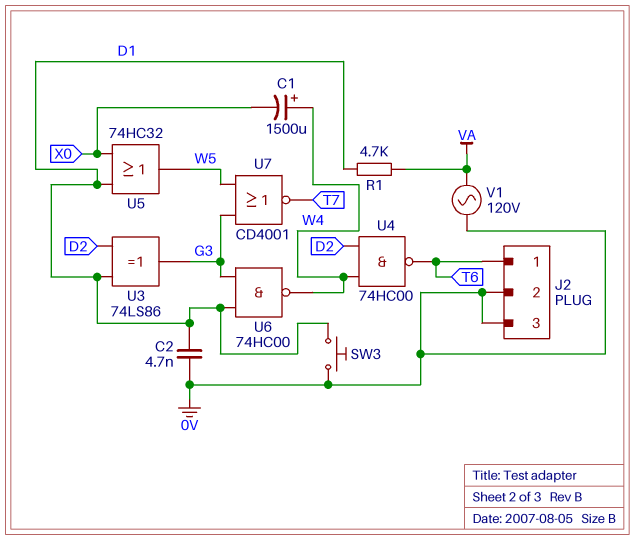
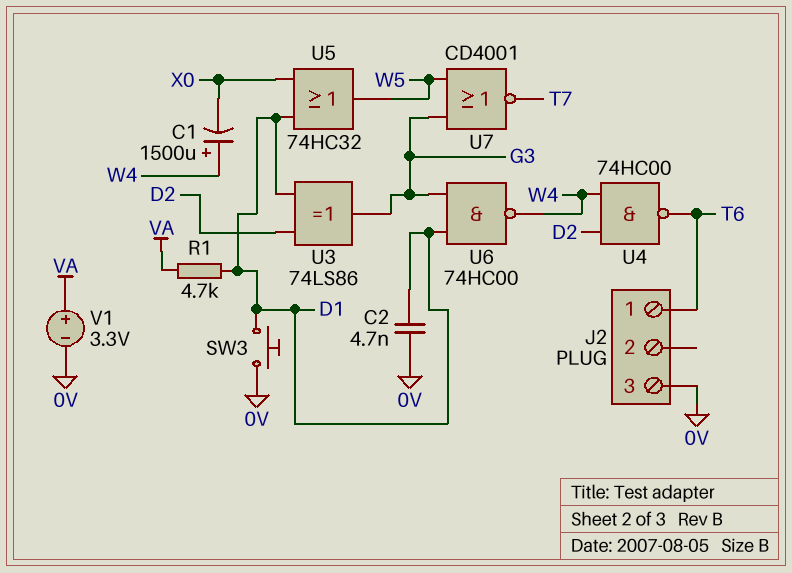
J2 pin 2: 0V -> none
V1: AC 120V (0V, VA) -> 3.3V (plus VA, minus 0V)

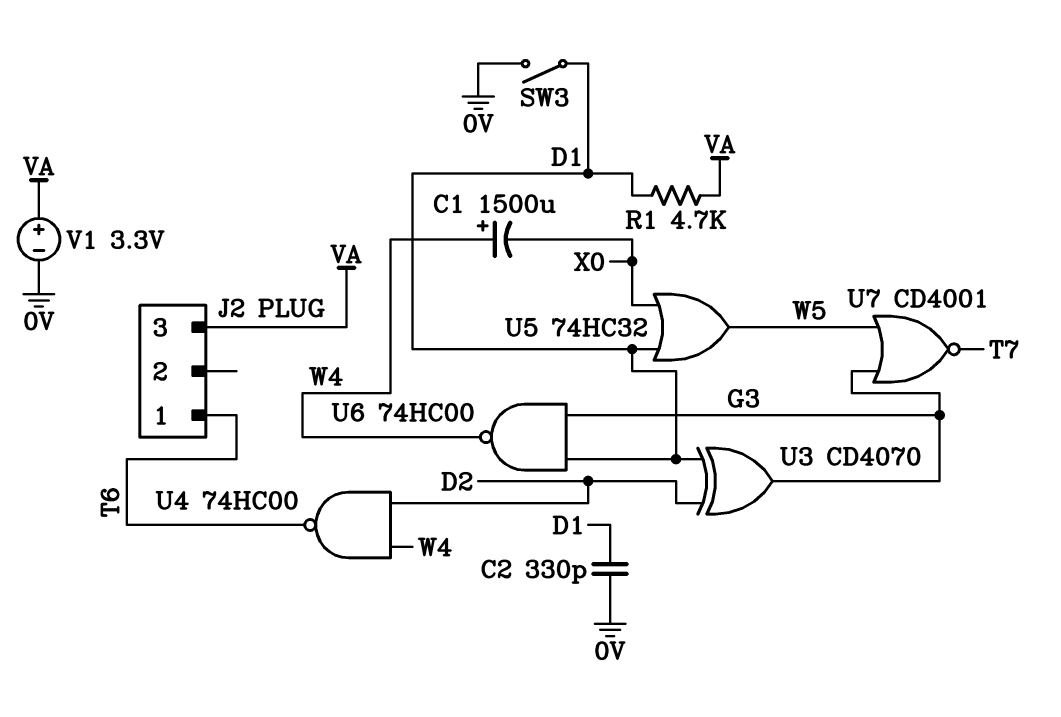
C2: 4.7nF (0V, D1) -> 330pF (0V, D1)
J2 pin 3: 0V -> VA
SW3: button (0V, D1) -> switch (0V, D1)
U3: XOR 74LS86 (in D1, in D2, out G3) -> XOR CD4070 (in D1, in D2, out G3)

